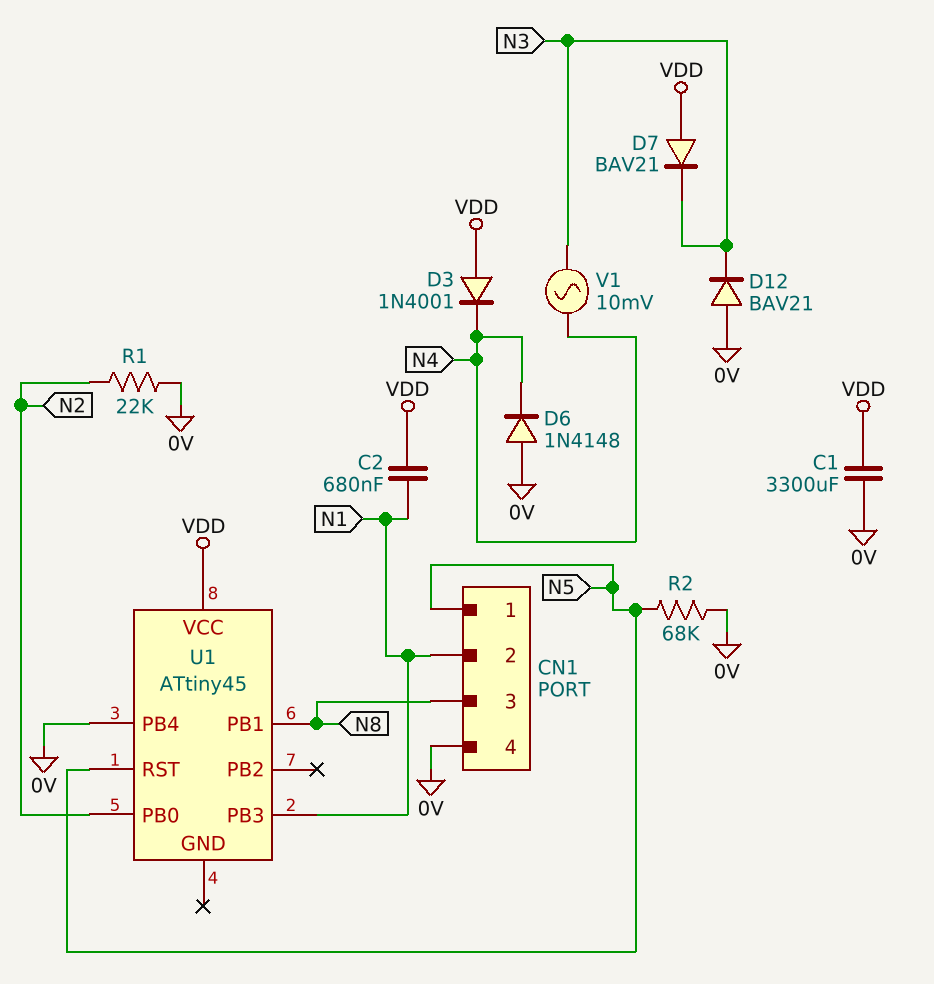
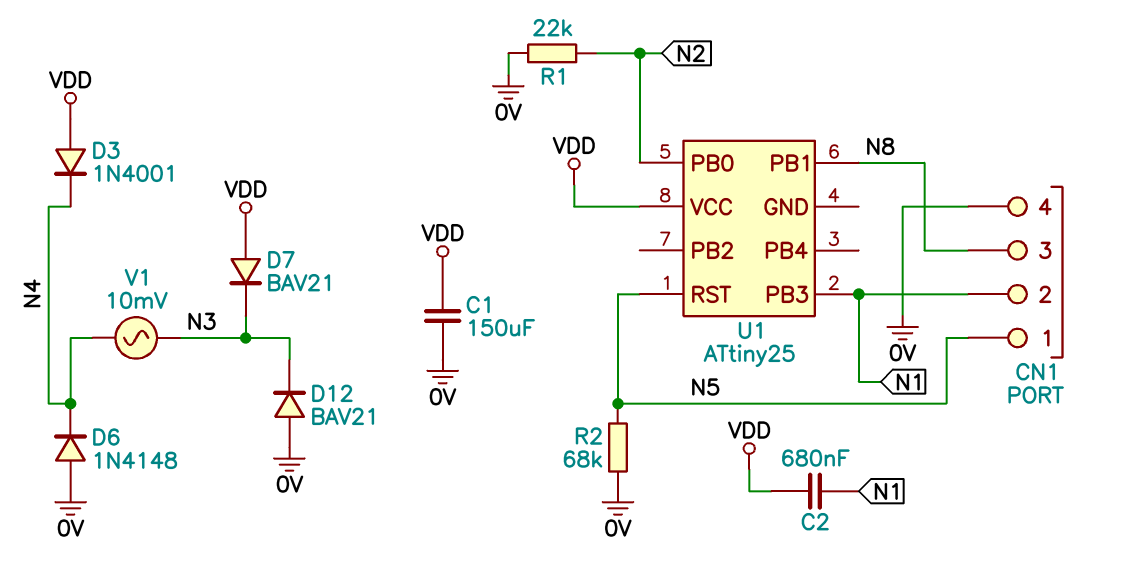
C1: 3300uF (0V, VDD) -> 150uF (0V, VDD)
U1: ATtiny45 -> ATtiny25
U1 pin PB4: 0V -> none

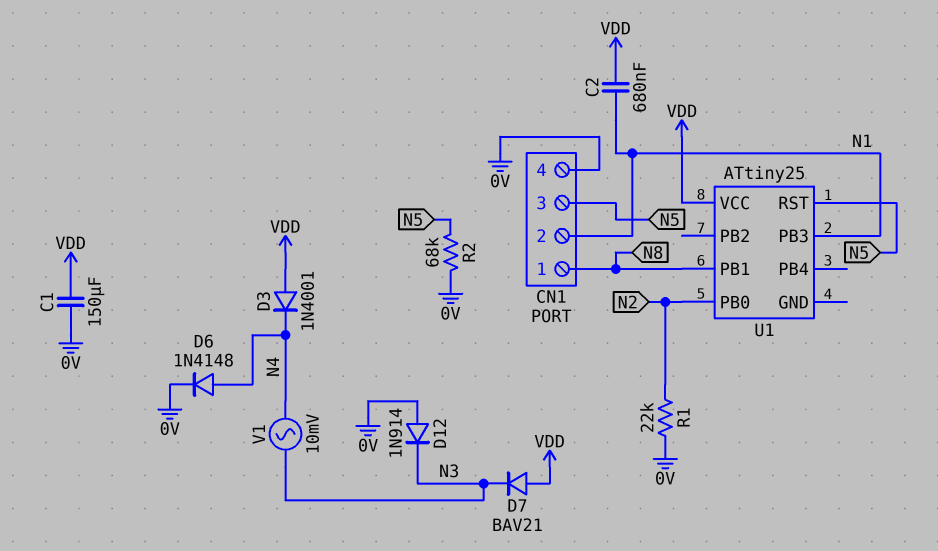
CN1 pin 1: N5 -> N8
CN1 pin 3: N8 -> N5
D6: diode 1N4148 (A 0V, K N4) -> diode 1N4148 (A N4, K 0V)
D12: diode BAV21 (A 0V, K N3) -> diode 1N914 (A 0V, K N3)

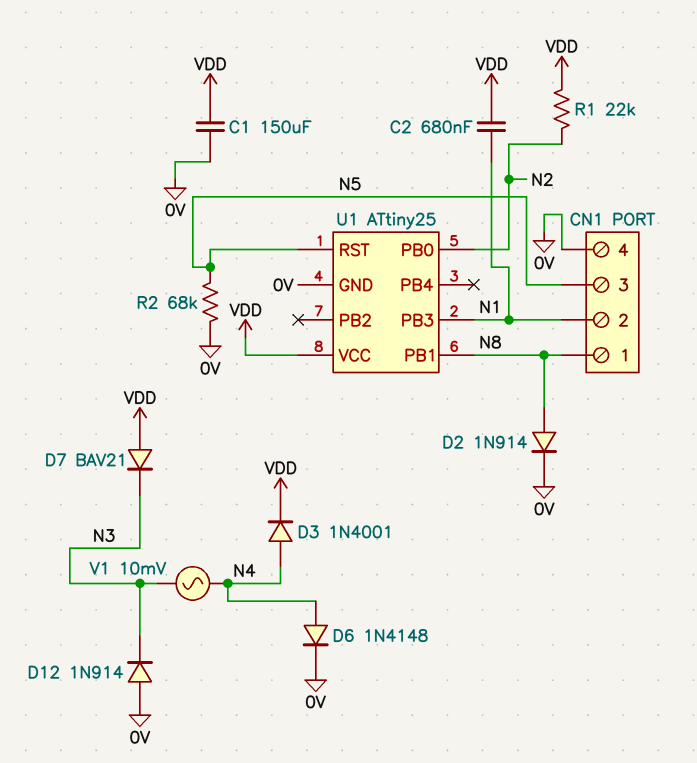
D2: none -> diode 1N914 (A N8, K 0V)
D3: diode 1N4001 (A VDD, K N4) -> diode 1N4001 (A N4, K VDD)
R1: 22k (0V, N2) -> 22k (N2, VDD)
U1 pin GND: none -> 0V

